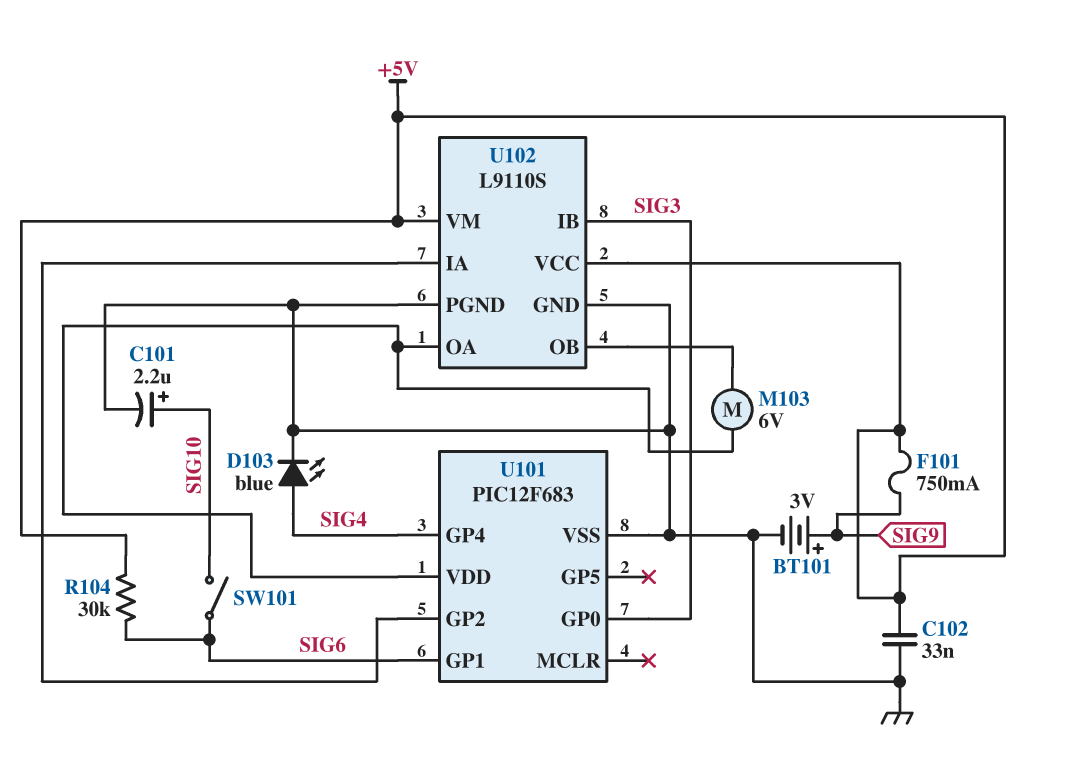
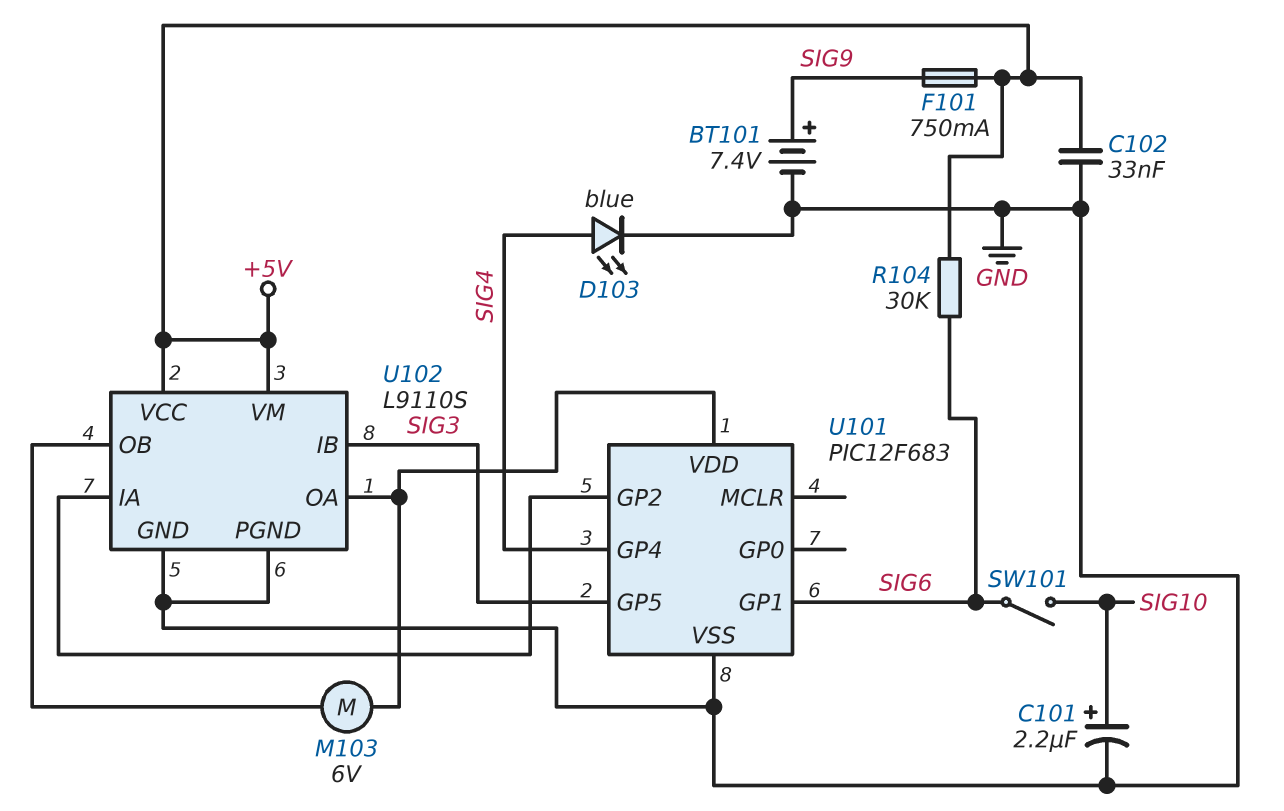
BT101: 3V (plus SIG9, minus GND) -> 7.4V (plus SIG9, minus GND)
U101 pin GP0: SIG3 -> none
U101 pin GP5: none -> SIG3

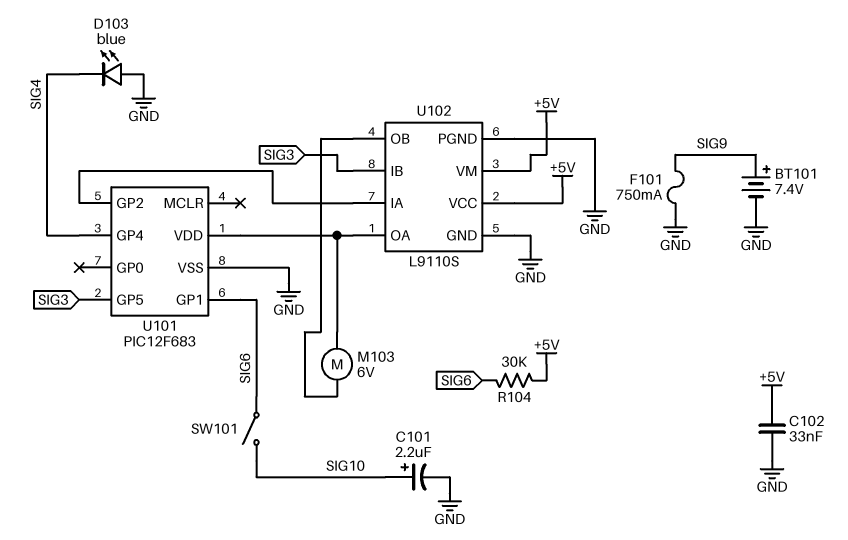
D103: LED blue (A SIG4, K GND) -> LED blue (A GND, K SIG4)
F101: 750mA (+5V, SIG9) -> 750mA (GND, SIG9)

